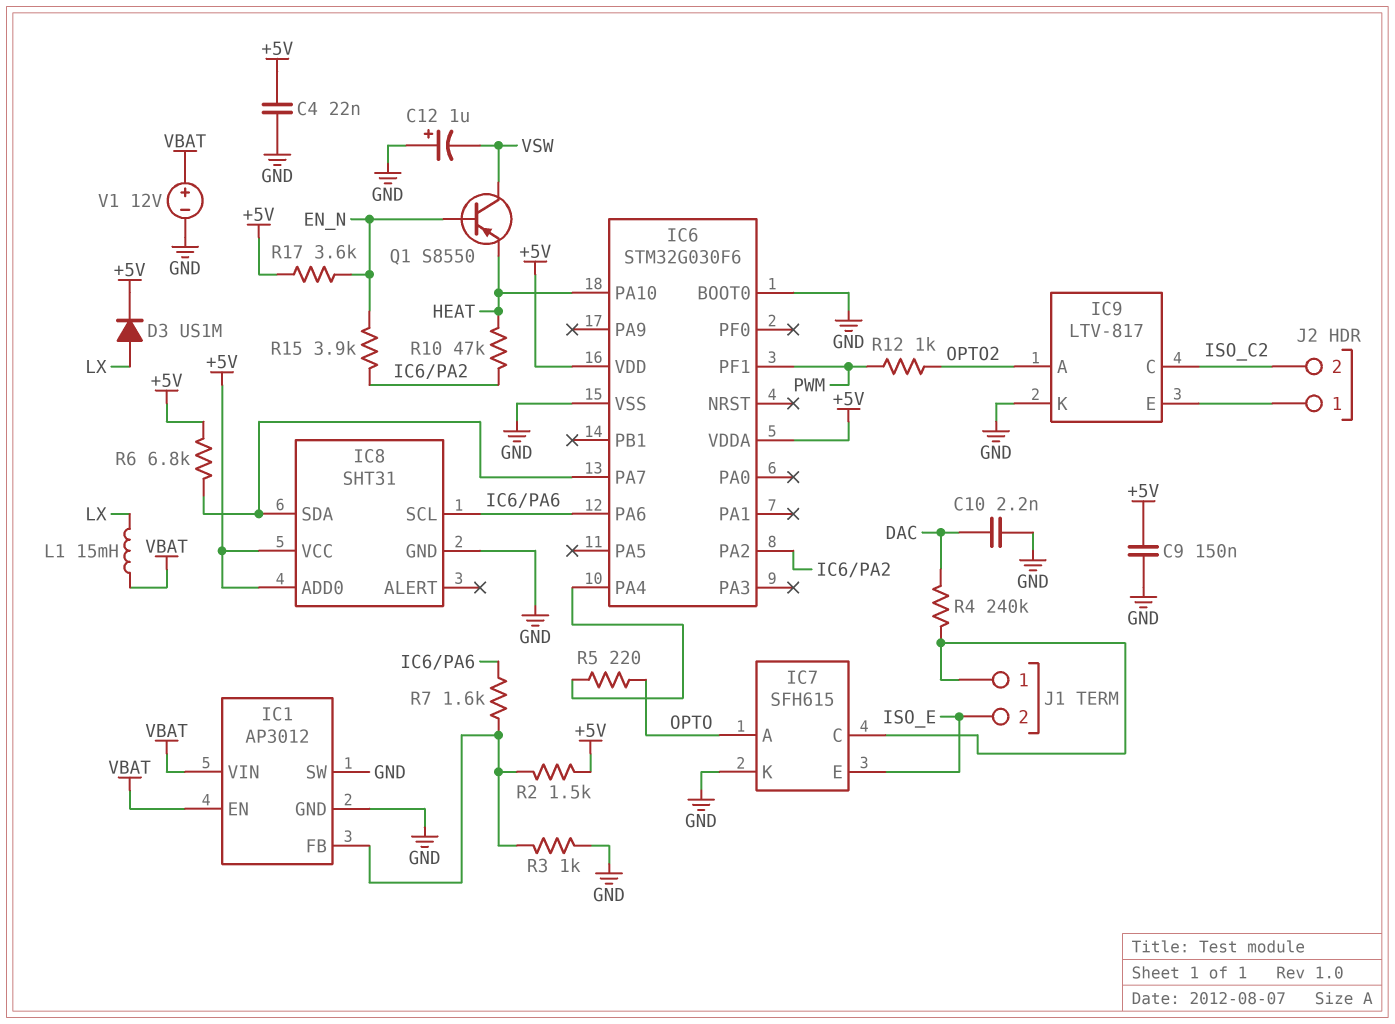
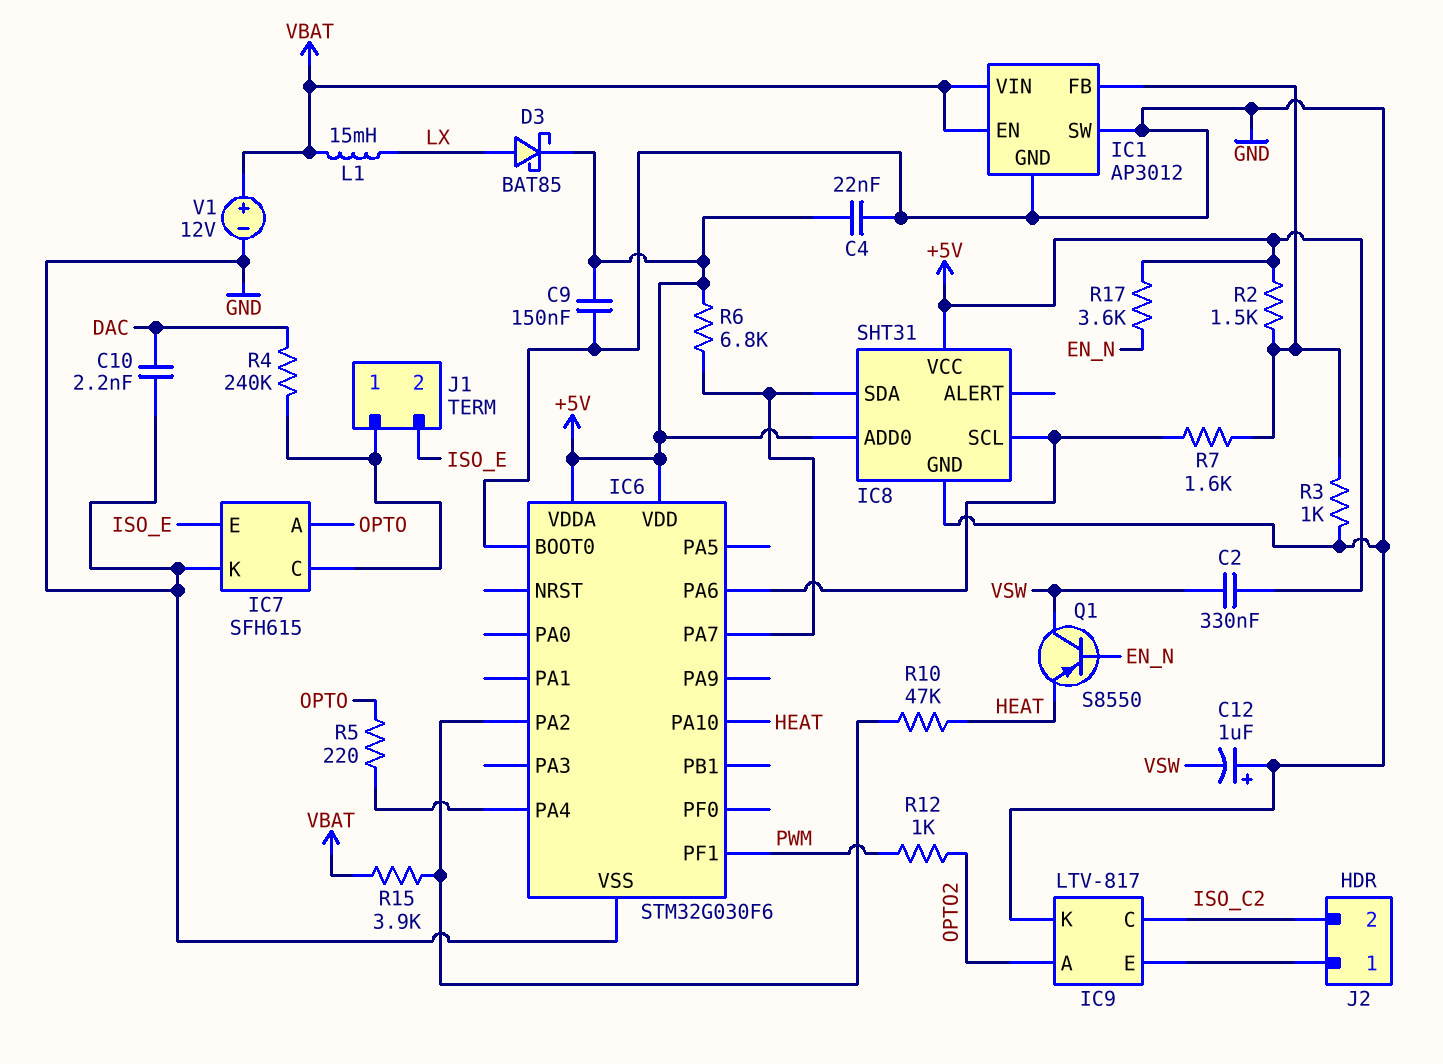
C2: none -> 330nF (+5V, VSW)
D3: diode US1M (A LX, K +5V) -> schottky BAT85 (A LX, K +5V)
R15: 3.9k (EN_N, IC6/PA2) -> 3.9k (IC6/PA2, VBAT)

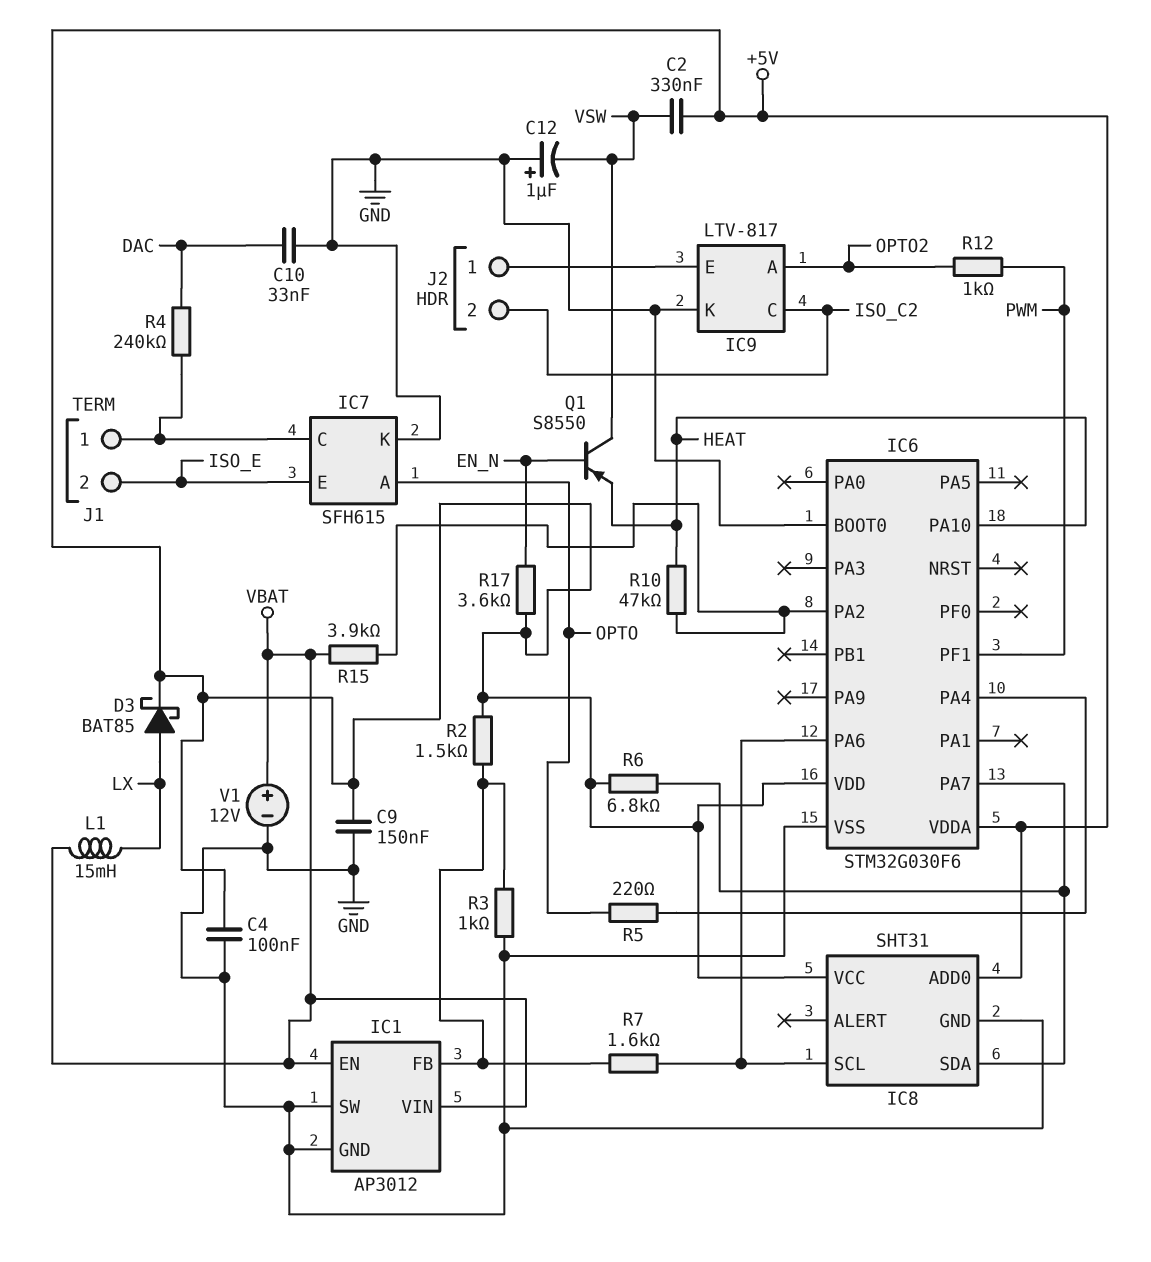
C4: 22nF (+5V, GND) -> 100nF (+5V, GND)
C10: 2.2nF (DAC, GND) -> 33nF (DAC, GND)

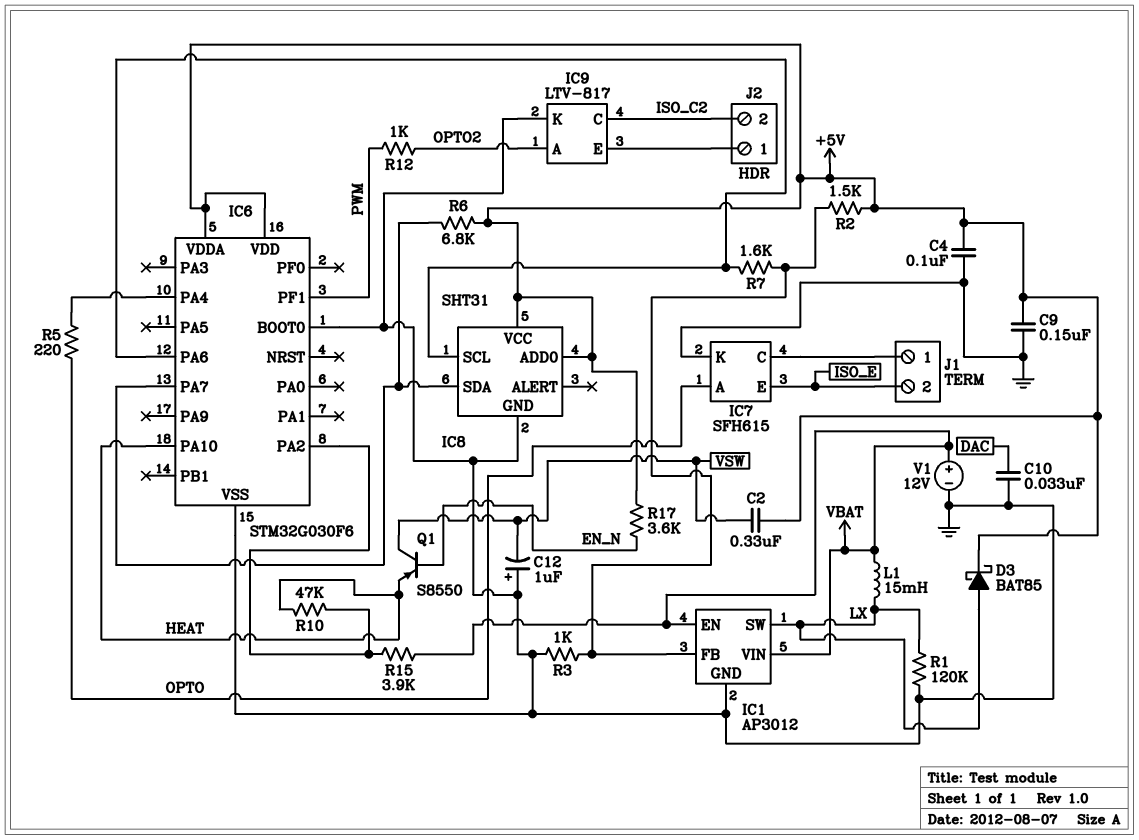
IC1 pin SW: GND -> LX
R1: none -> 120k (GND, LX)
R4: 240k (DAC, IC7/C) -> none

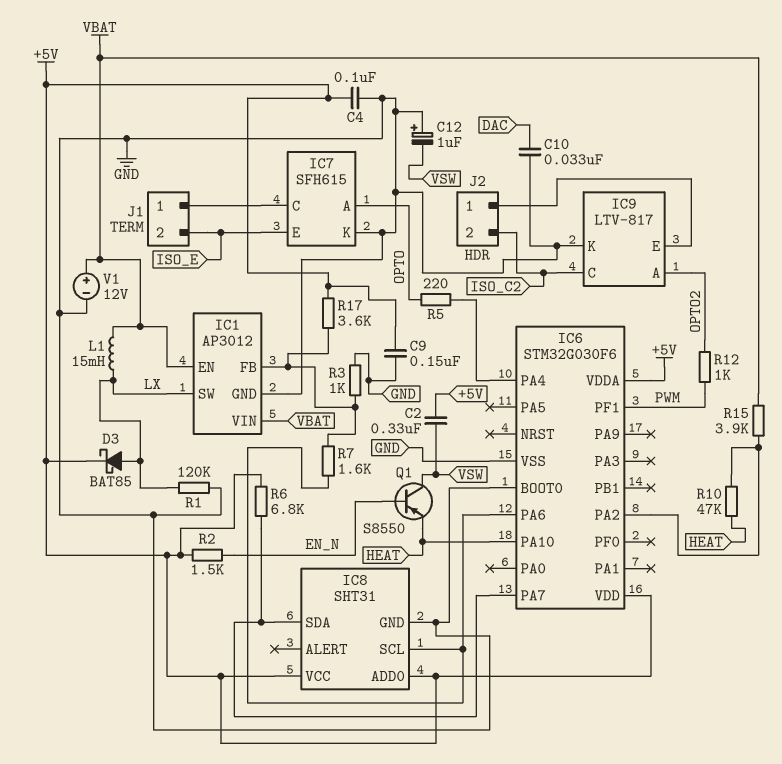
R2: 1.5k (+5V, IC1/FB) -> 1.5k (+5V, EN_N)
R17: 3.6k (+5V, EN_N) -> 3.6k (+5V, IC1/FB)

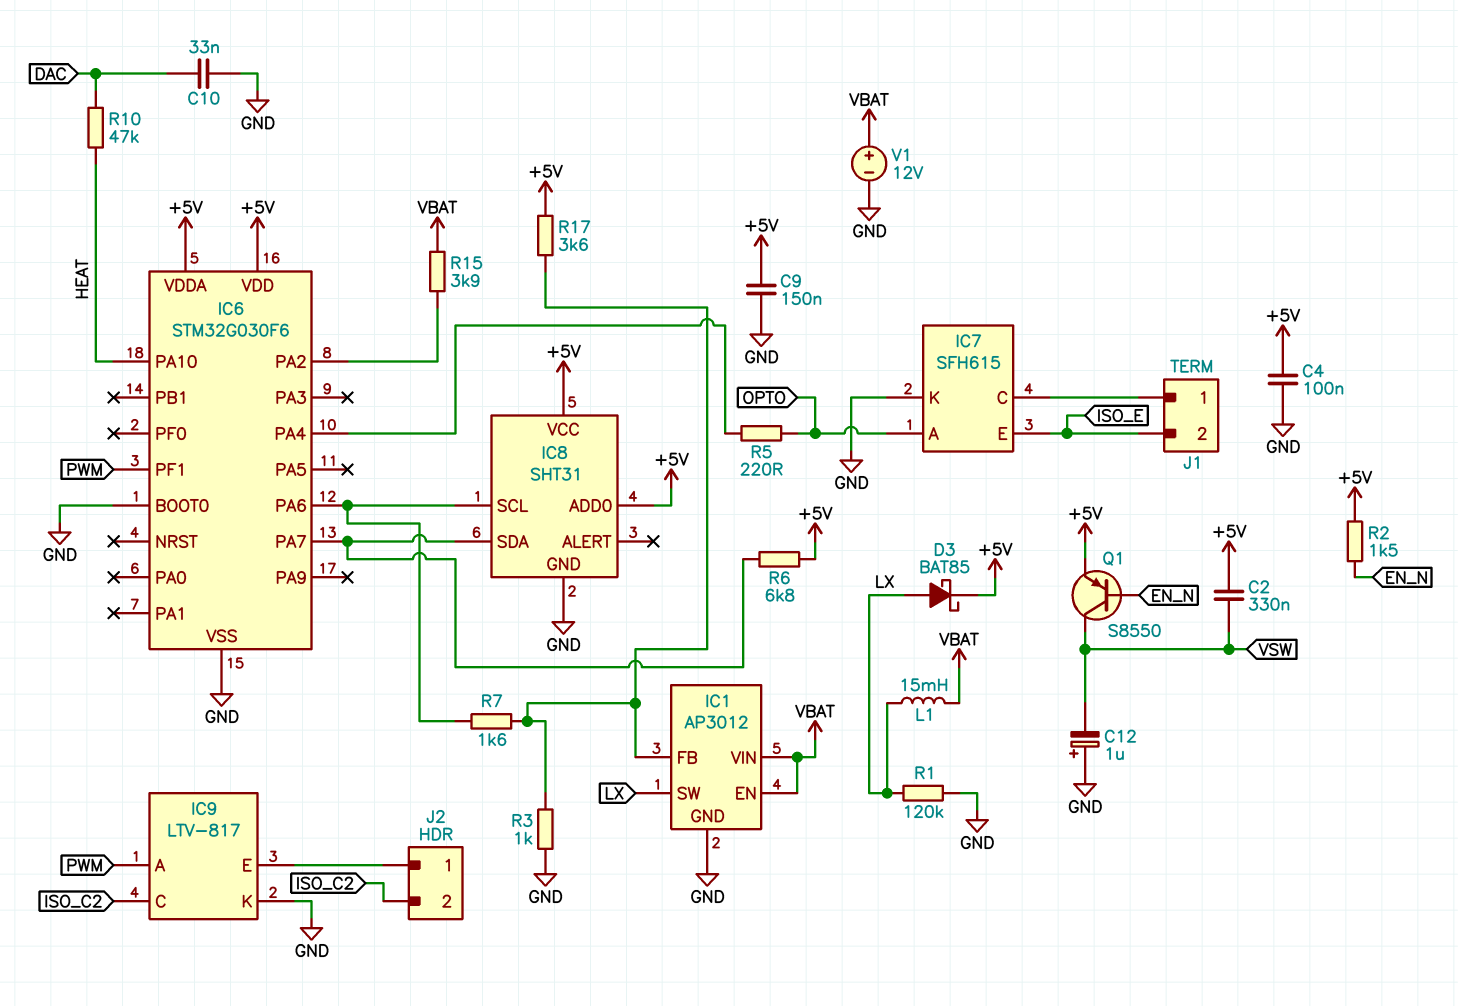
IC9 pin A: OPTO2 -> PWM
Q1: PNP S8550 (B EN_N, C VSW, E HEAT) -> PNP S8550 (B EN_N, C VSW, E +5V)
R10: 47k (HEAT, IC6/PA2) -> 47k (DAC, HEAT)
R12: 1k (OPTO2, PWM) -> none

